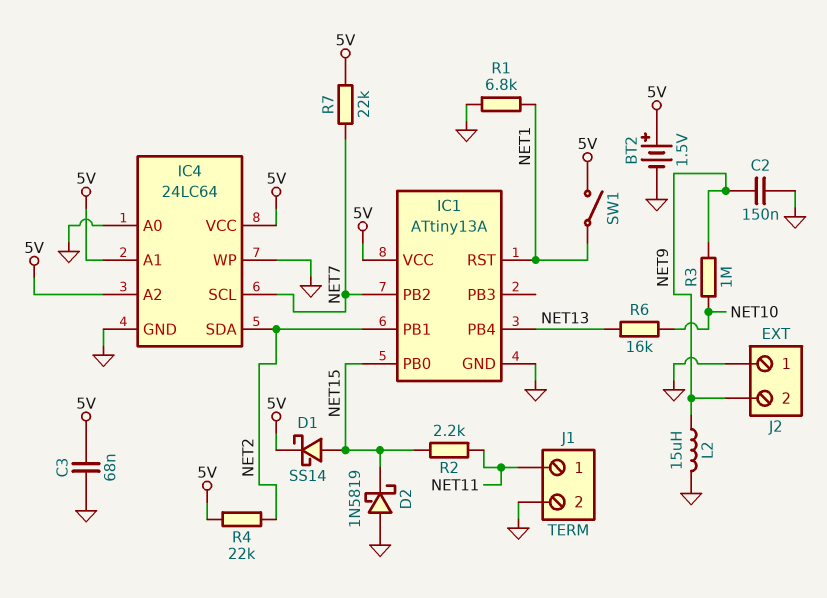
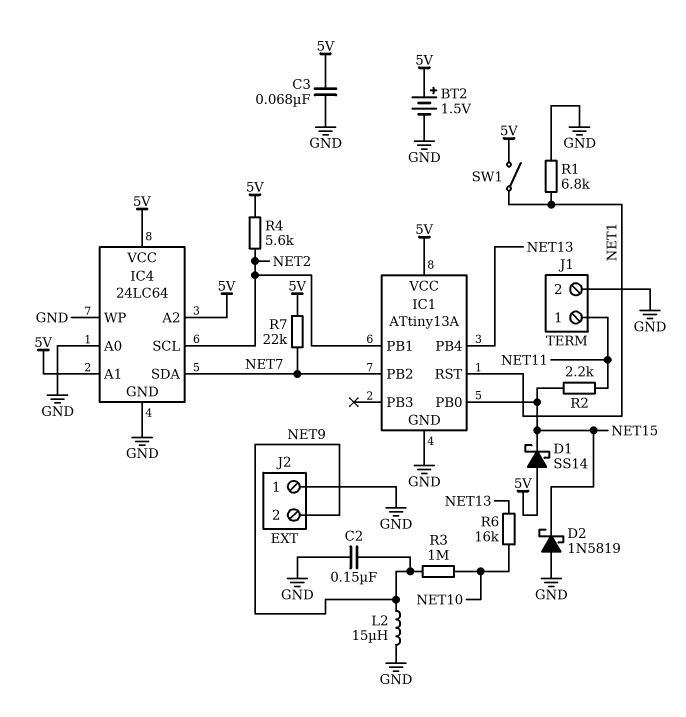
D1: schottky SS14 (A NET15, K 5V) -> schottky SS14 (A 5V, K NET15)
IC4 pin SCL: NET7 -> NET2
IC4 pin SDA: NET2 -> NET7
R4: 22k (5V, NET2) -> 5.6k (5V, NET2)

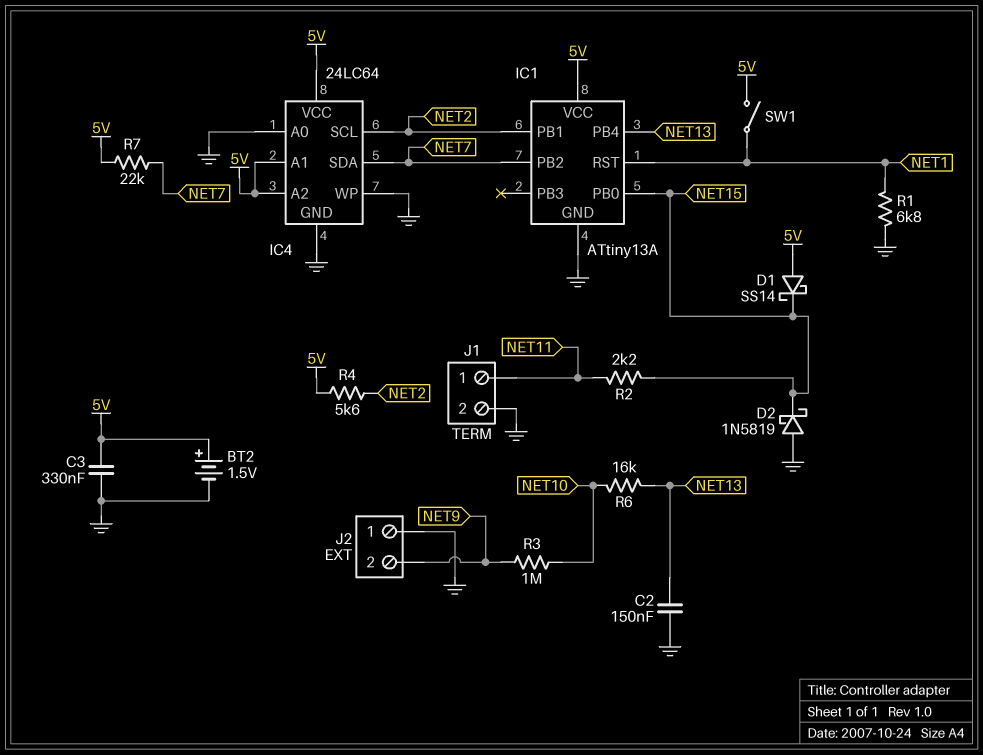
C2: 150nF (GND, NET9) -> 150nF (GND, NET13)
C3: 68nF (5V, GND) -> 330nF (5V, GND)
L2: 15uH (GND, NET9) -> none

